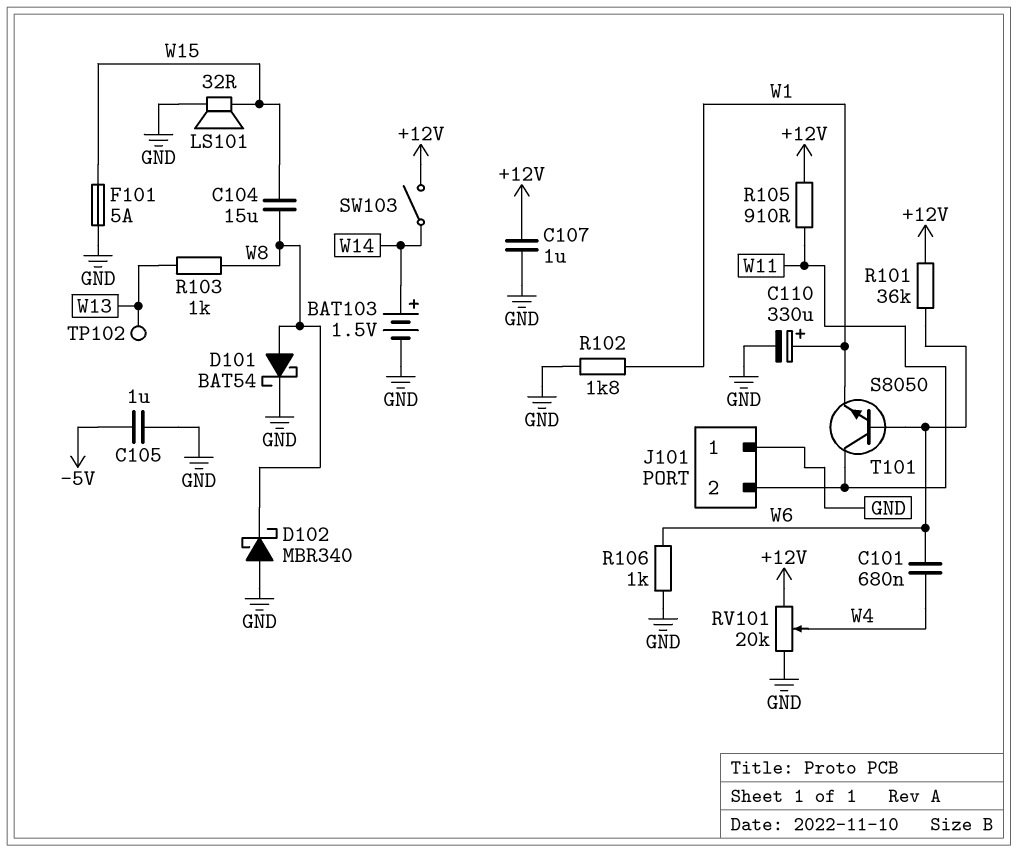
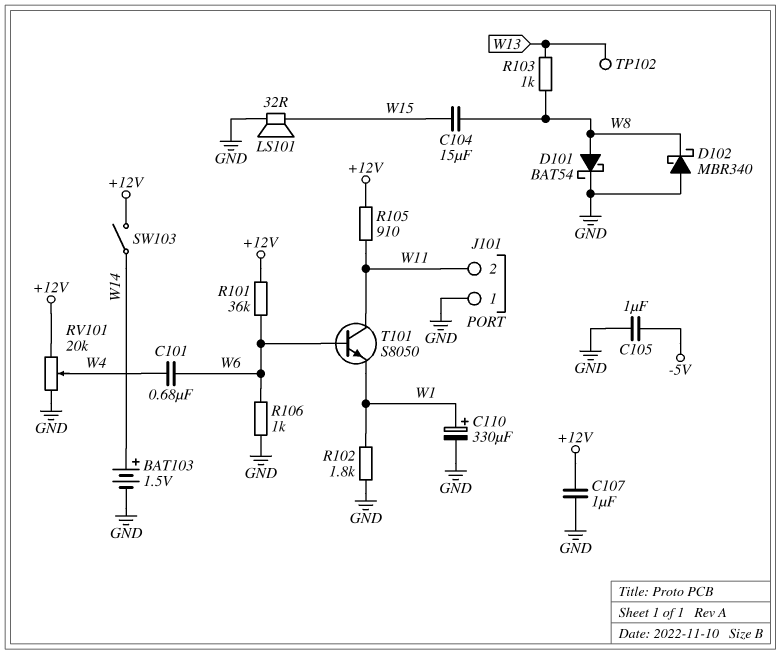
F101: 5A (GND, W15) -> none

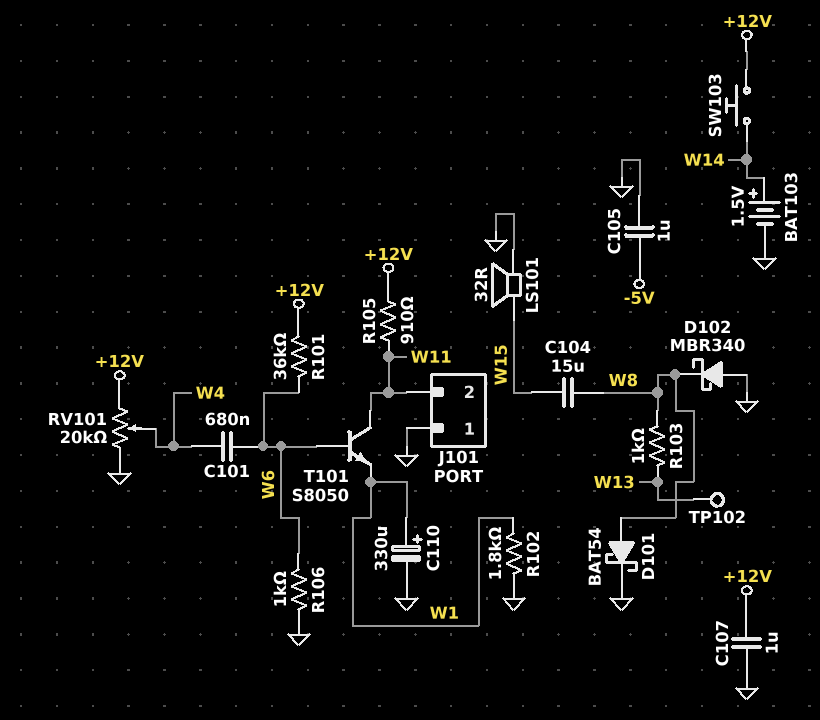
SW103: switch (+12V, W14) -> button (+12V, W14)

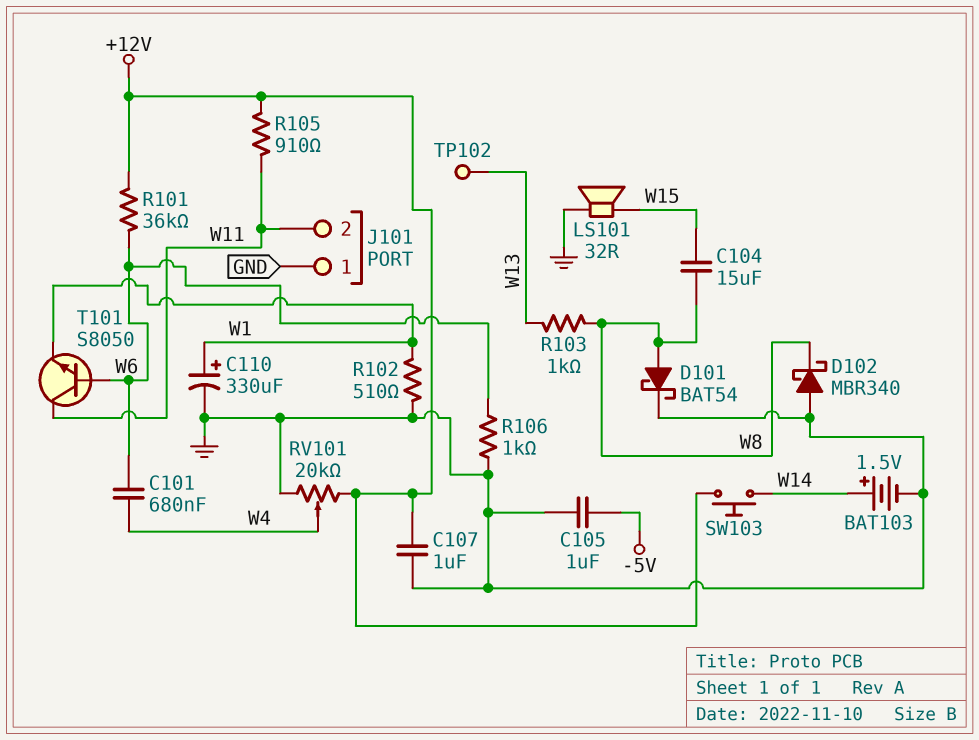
R102: 1.8k (GND, W1) -> 510 (GND, W1)

